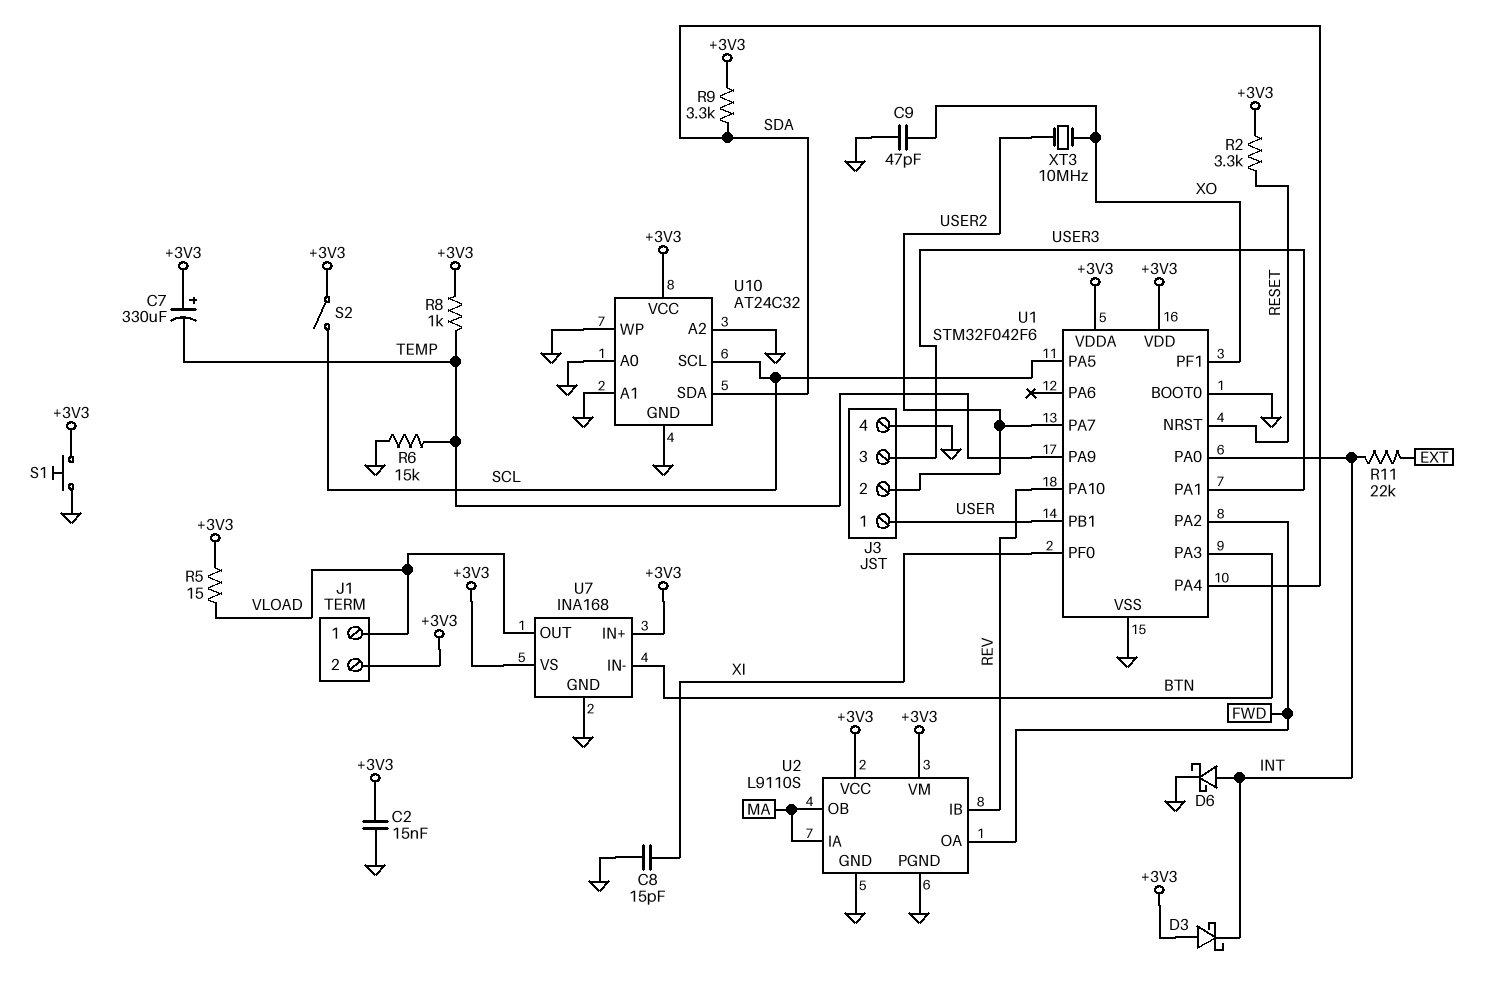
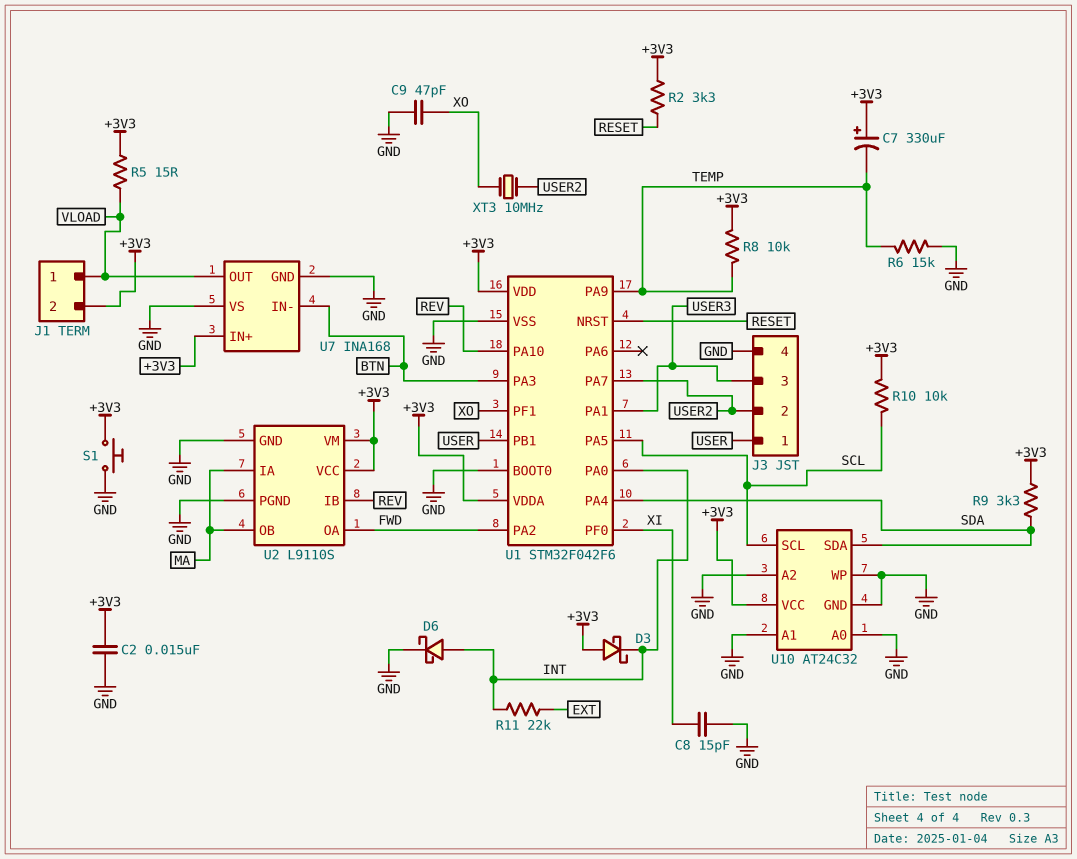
R8: 1k (+3V3, TEMP) -> 10k (+3V3, TEMP)
R10: none -> 10k (+3V3, SCL)
S2: switch (+3V3, SCL) -> none
U7 pin VS: +3V3 -> GND

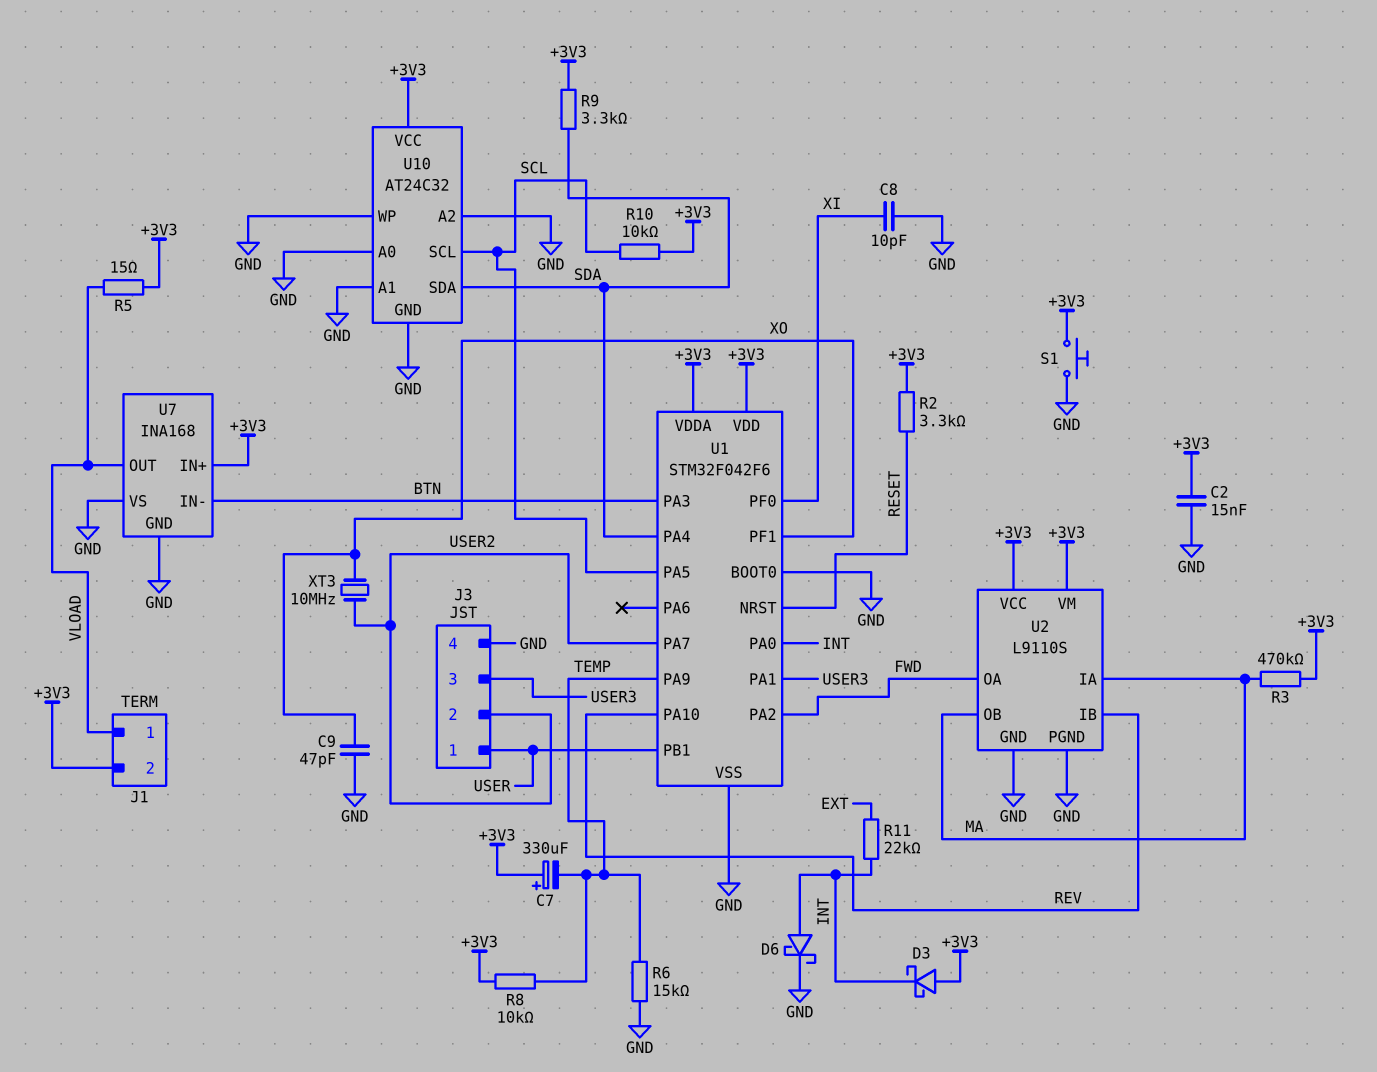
C8: 15pF (GND, XI) -> 10pF (GND, XI)
R3: none -> 470k (+3V3, MA)

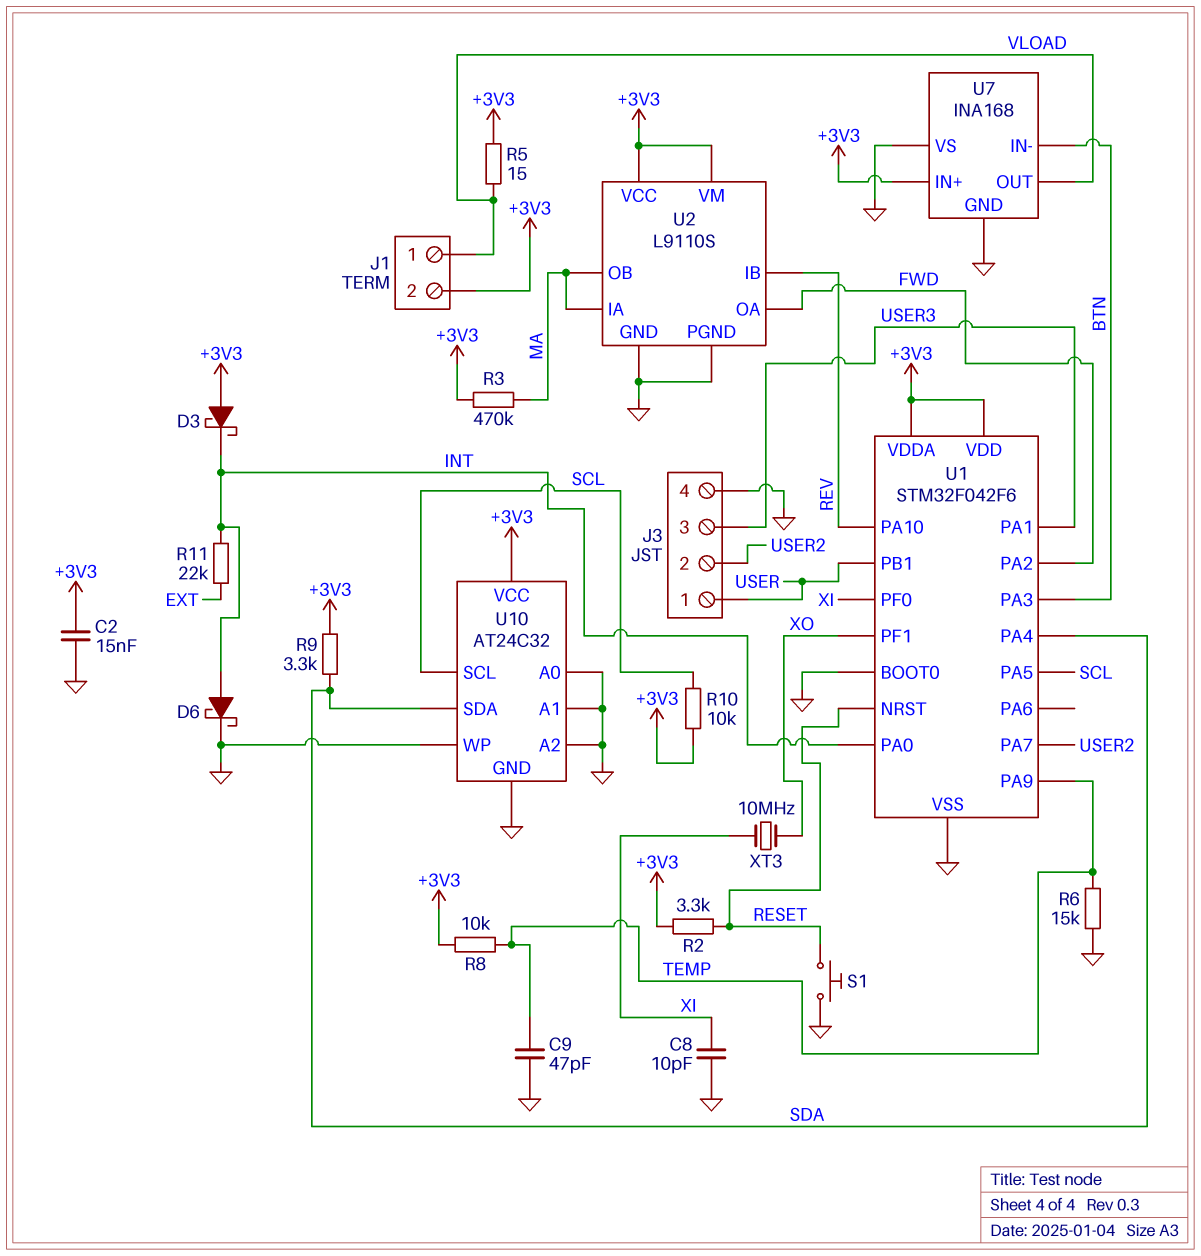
C7: 330uF (plus +3V3, minus TEMP) -> none
C9: 47pF (GND, XO) -> 47pF (GND, TEMP)
S1: button (+3V3, GND) -> button (GND, RESET)
XT3: 10MHz (USER2, XO) -> 10MHz (XI, XO)

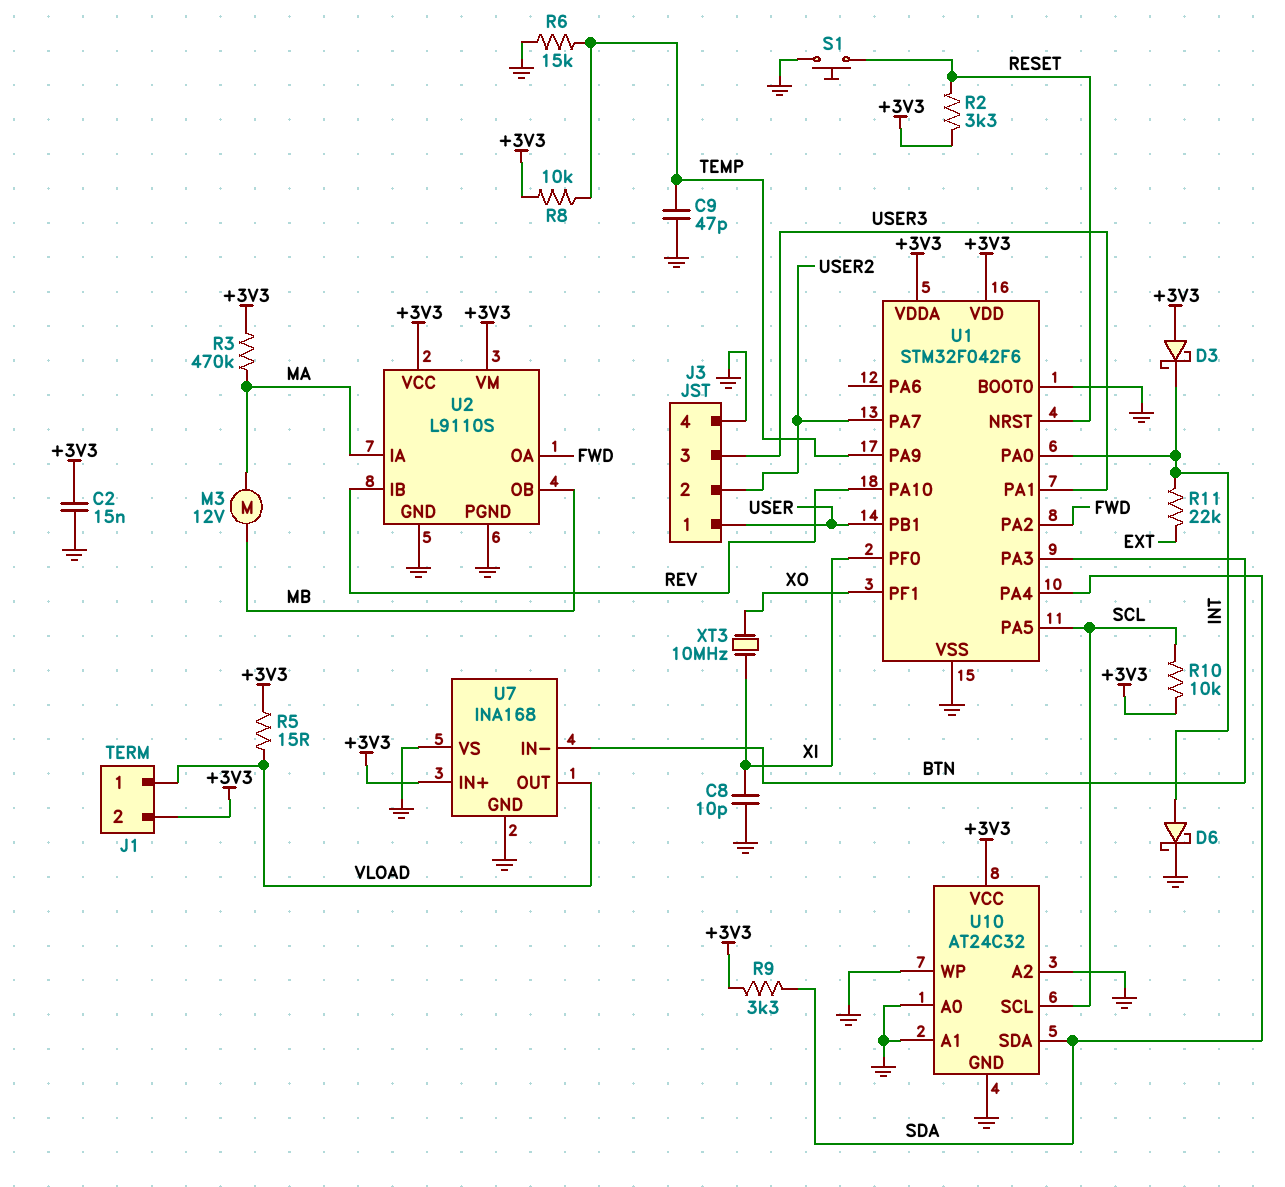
M3: none -> motor 12V (MA, MB)
U2 pin OB: MA -> MB

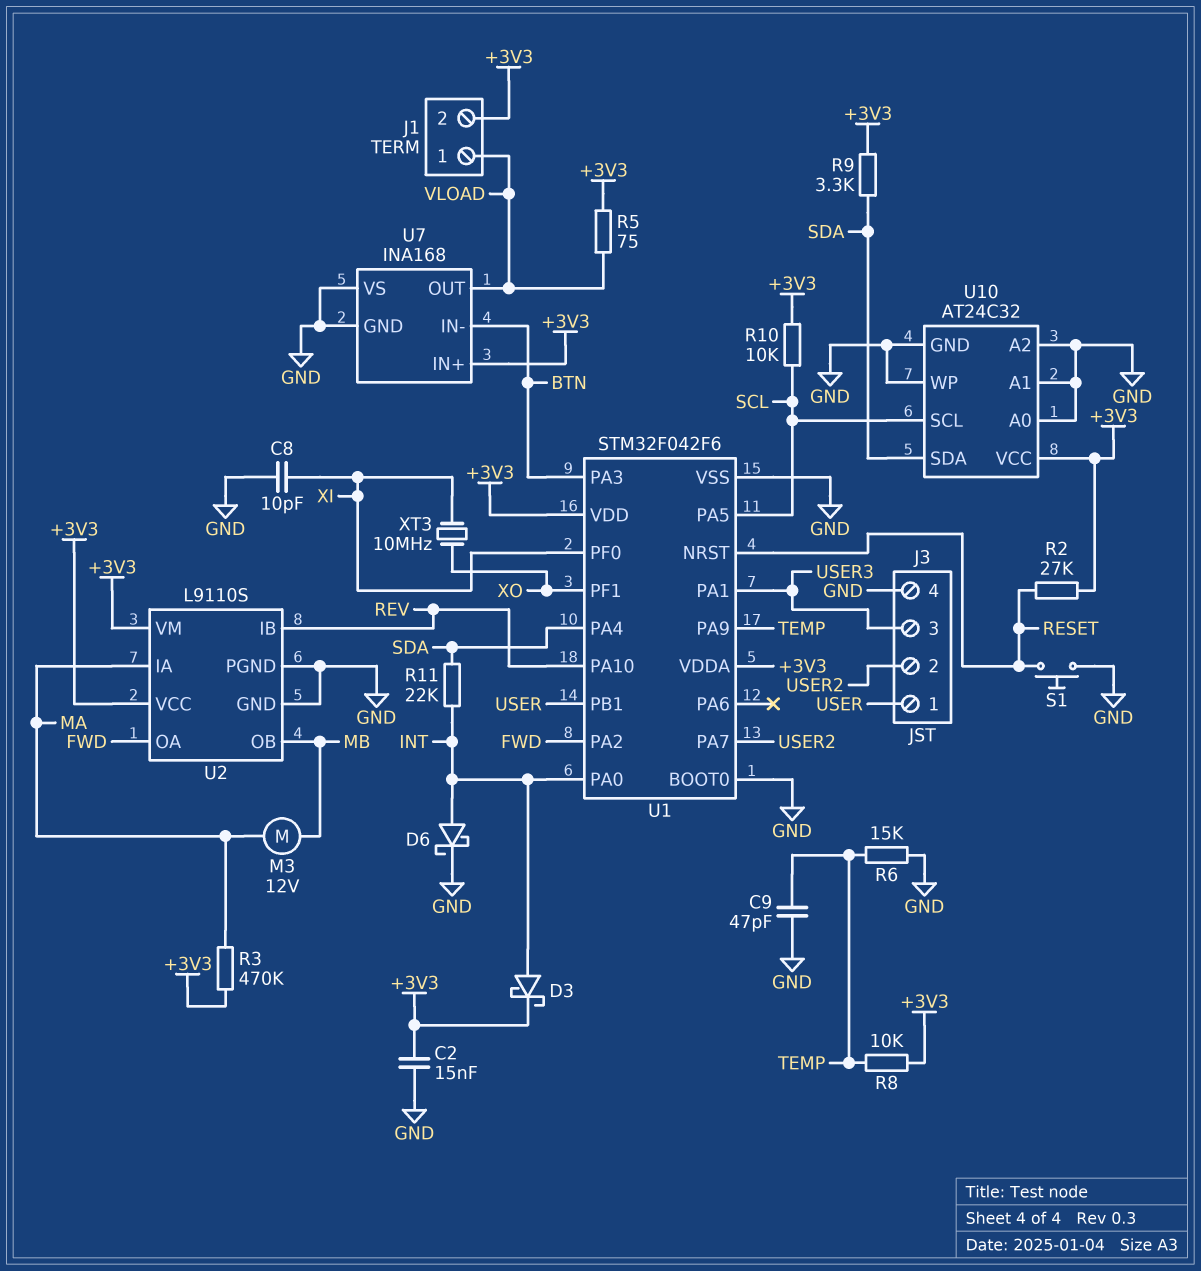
D3: schottky (A +3V3, K INT) -> schottky (A INT, K +3V3)
R2: 3.3k (+3V3, RESET) -> 27k (+3V3, RESET)
R5: 15 (+3V3, VLOAD) -> 75 (+3V3, VLOAD)
R11: 22k (EXT, INT) -> 22k (INT, SDA)

